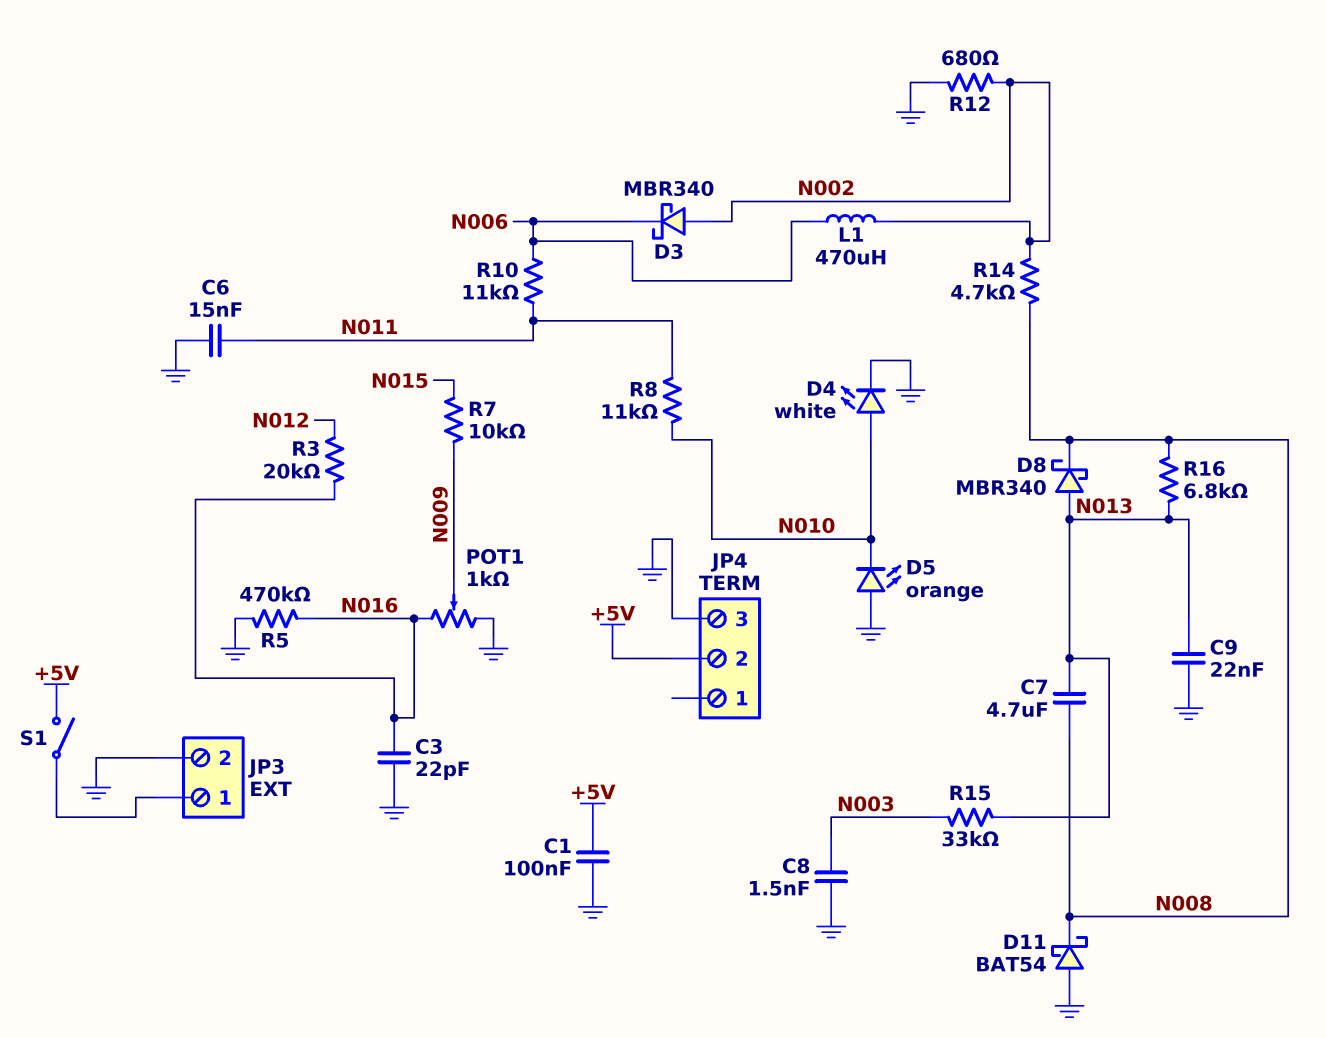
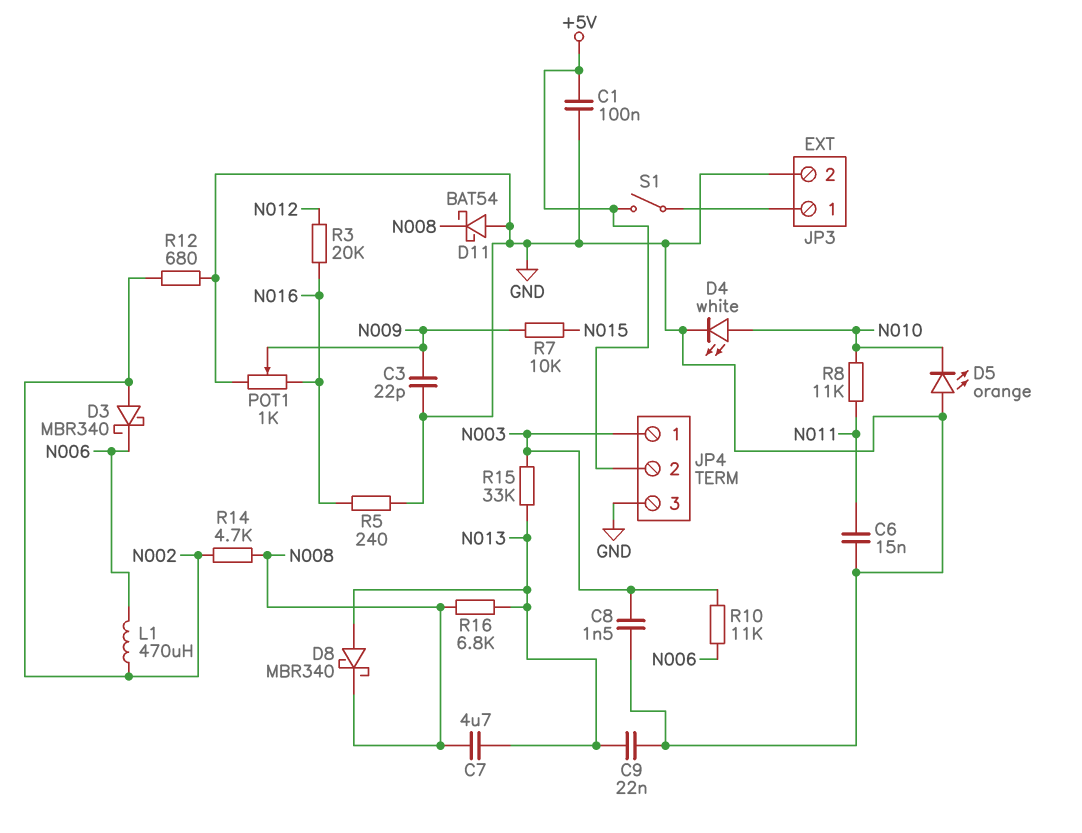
C3: 22pF (GND, N016) -> 22pF (GND, N009)
JP4 pin 1: none -> N003
R5: 470k (GND, N016) -> 240 (GND, N016)
R10: 11k (N006, N011) -> 11k (N003, N006)

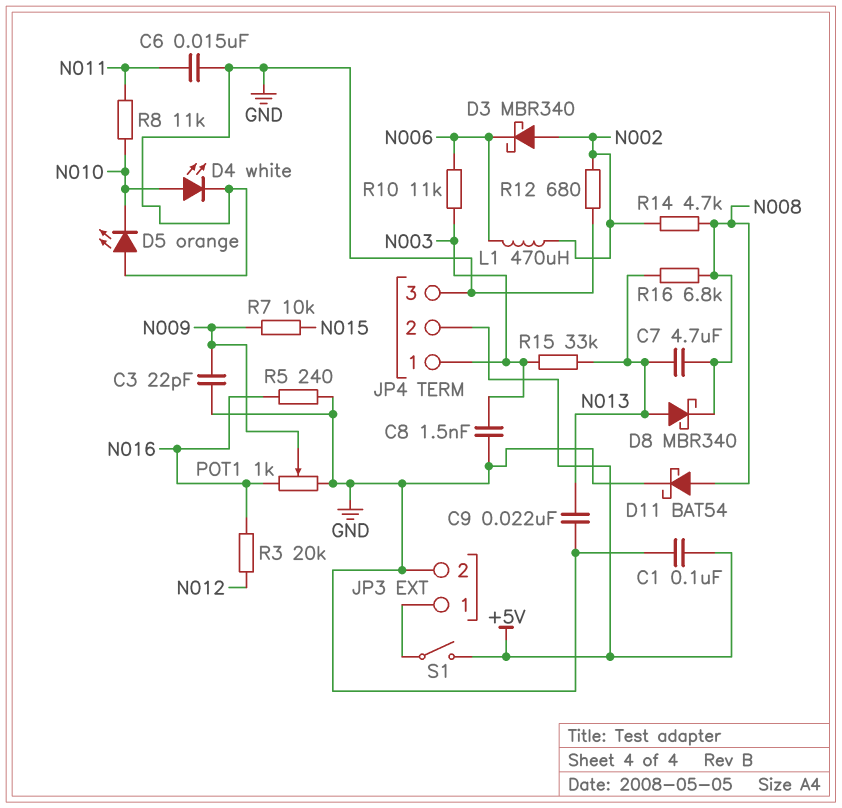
D11: schottky BAT54 (A GND, K N008) -> schottky BAT54 (A N008, K GND)

